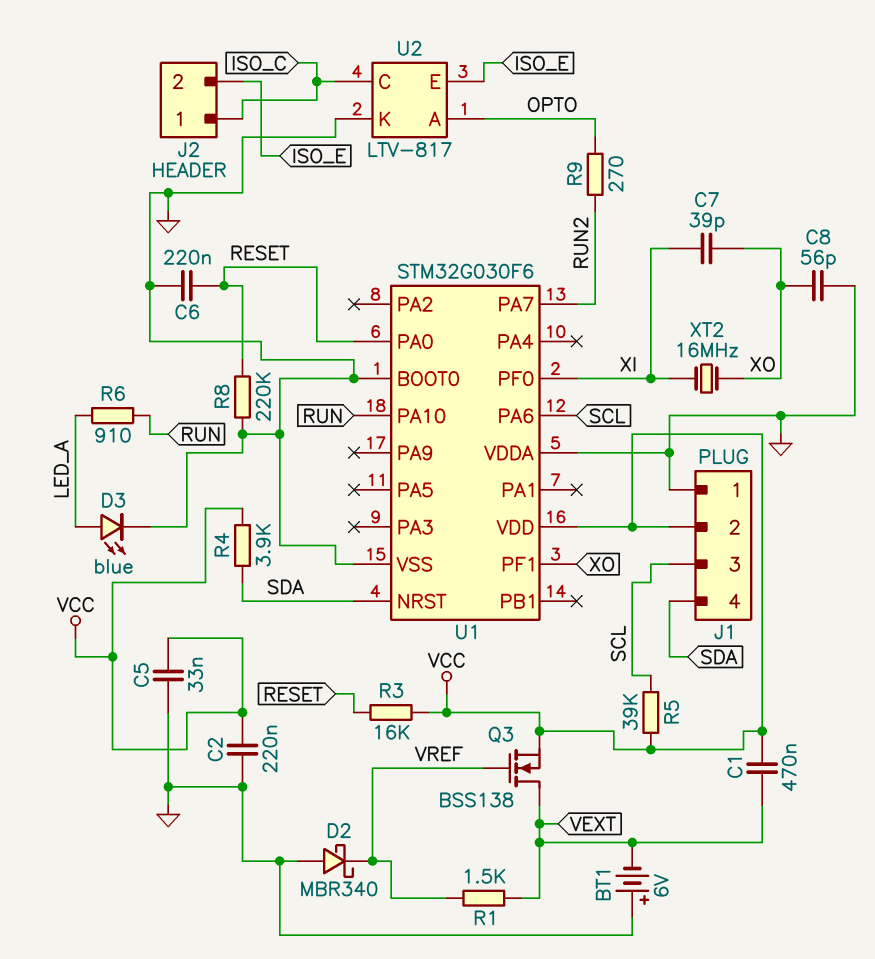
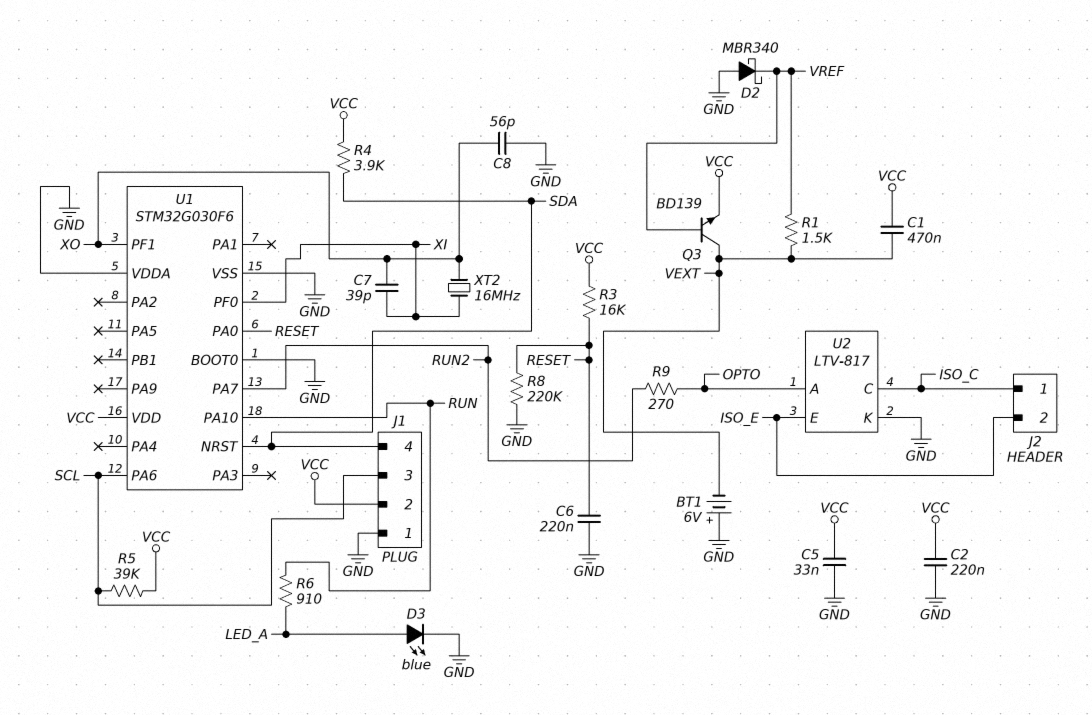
Q3: NMOS BSS138 (G VREF, D VEXT, S VCC) -> NPN BD139 (B VREF, C VEXT, E VCC)

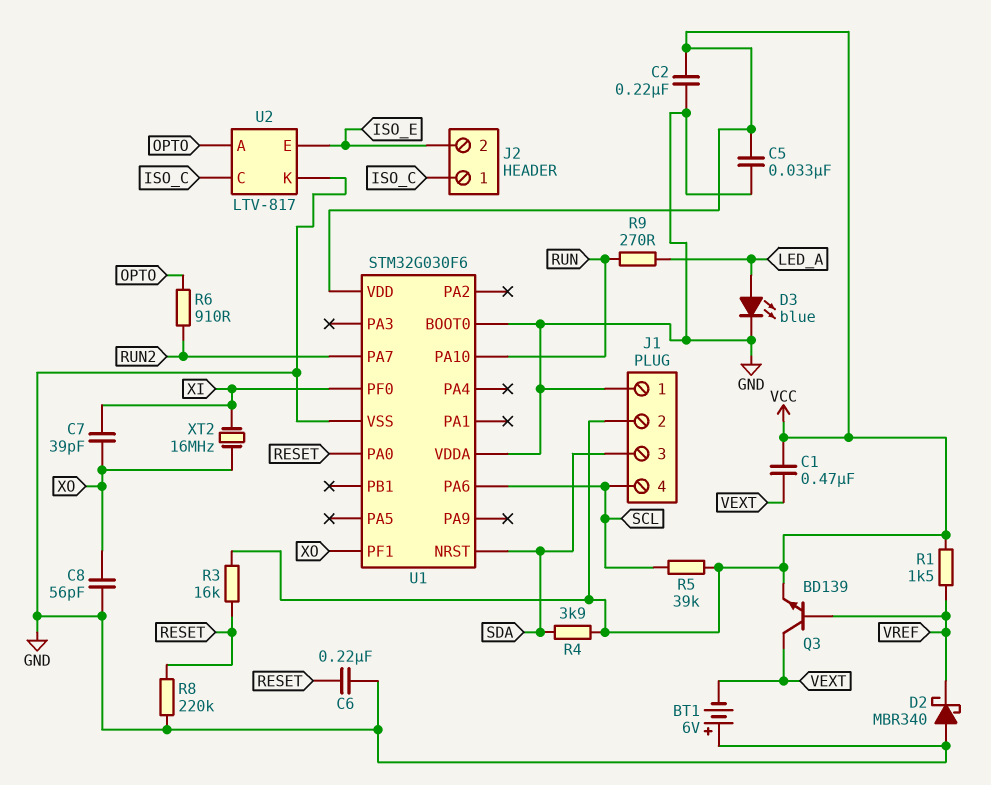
J1 pin 3: SCL -> SDA
J1 pin 4: SDA -> SCL
R1: 1.5k (VEXT, VREF) -> 1.5k (VCC, VREF)
R6: 910 (LED_A, RUN) -> 910 (OPTO, RUN2)
R9: 270 (OPTO, RUN2) -> 270 (LED_A, RUN)

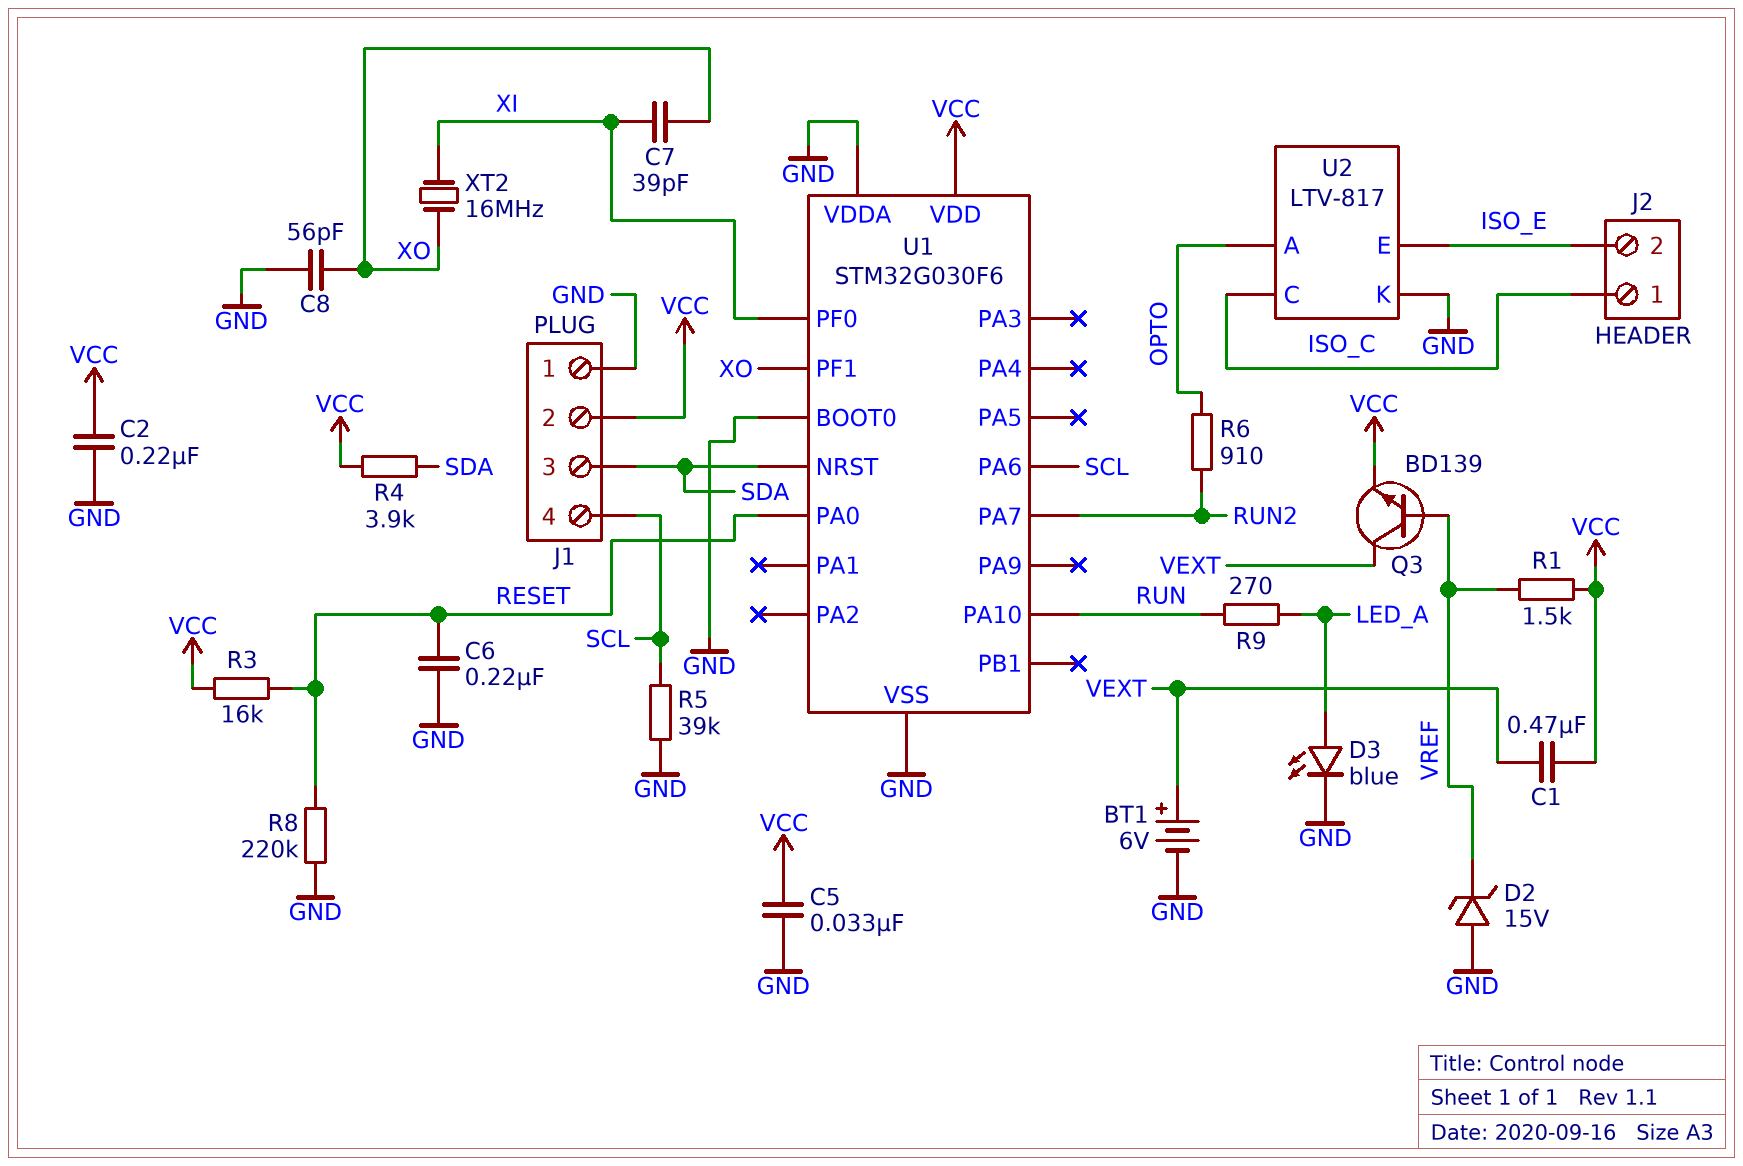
BT1: 6V (plus GND, minus VEXT) -> 6V (plus VEXT, minus GND)
D2: schottky MBR340 (A GND, K VREF) -> zener 15V (A GND, K VREF)
R5: 39k (SCL, VCC) -> 39k (GND, SCL)

